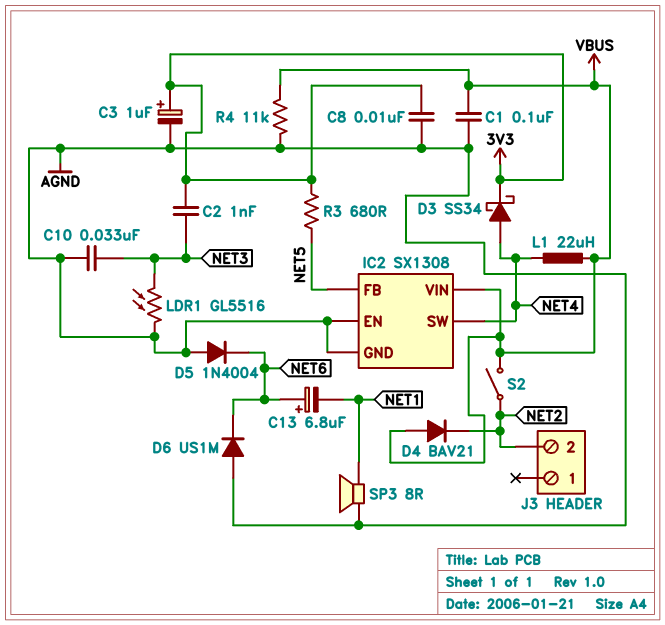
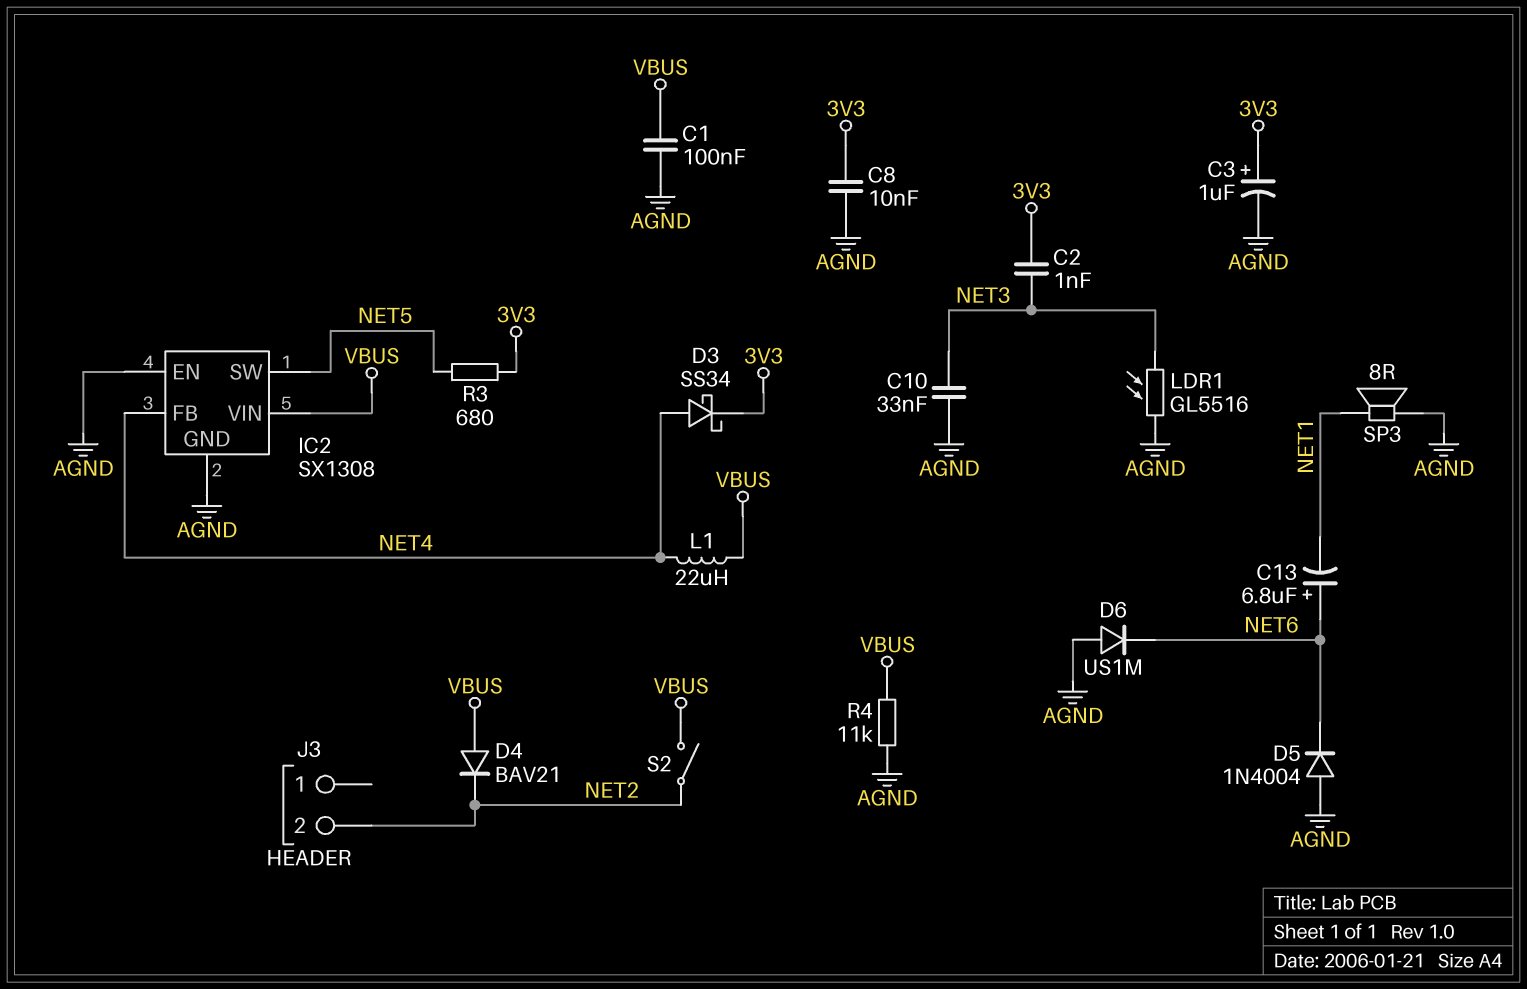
IC2 pin FB: NET5 -> NET4
IC2 pin SW: NET4 -> NET5

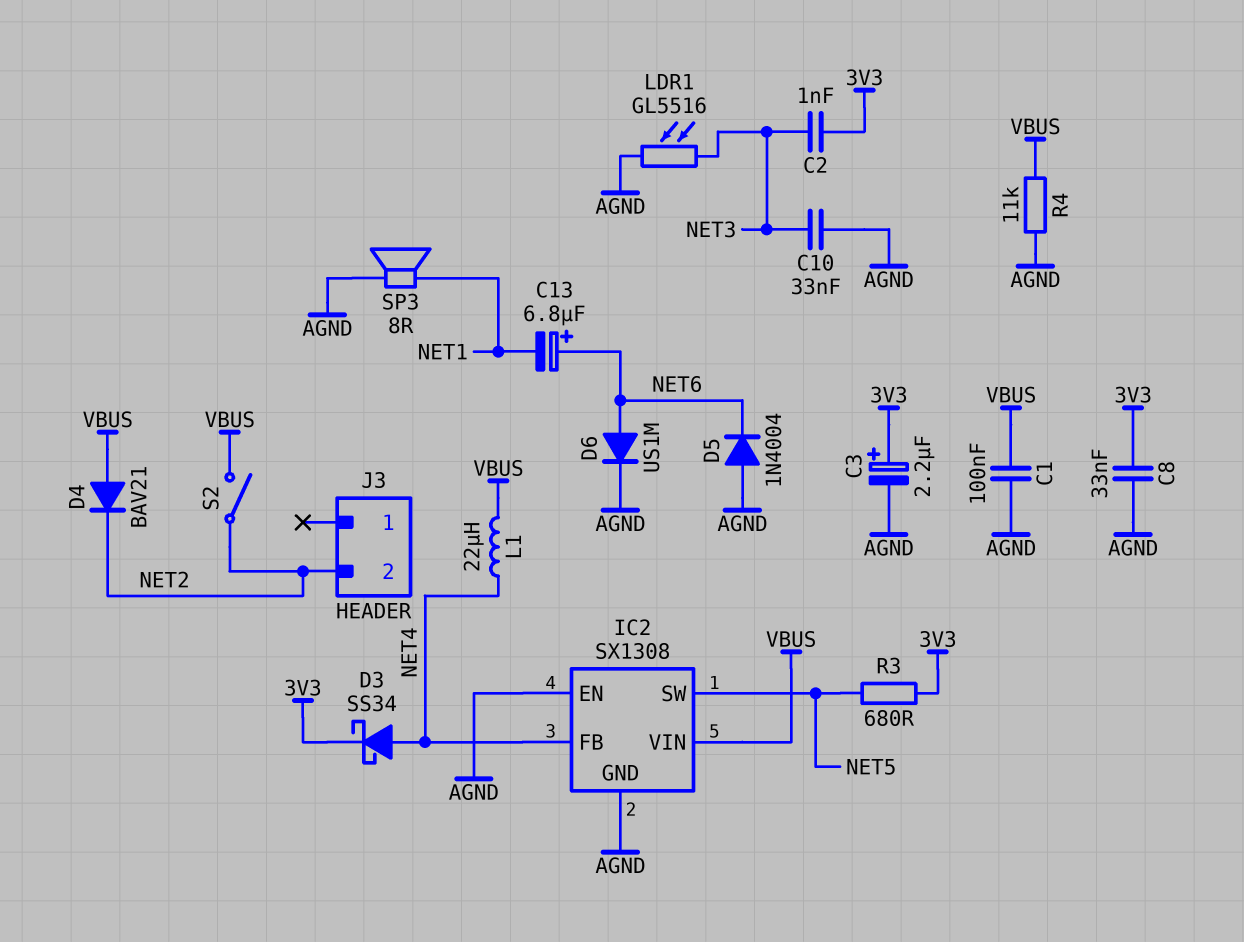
C3: 1uF (plus 3V3, minus AGND) -> 2.2uF (plus 3V3, minus AGND)
C8: 10nF (3V3, AGND) -> 33nF (3V3, AGND)
D6: diode US1M (A AGND, K NET6) -> diode US1M (A NET6, K AGND)

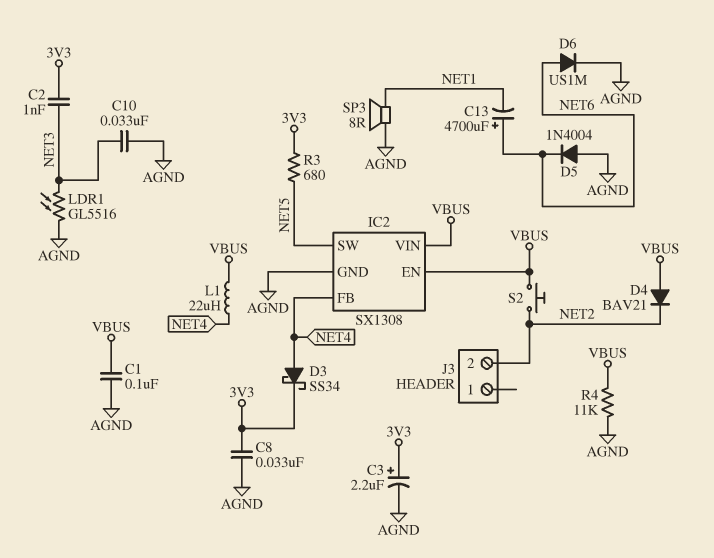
C13: 6.8uF (plus NET6, minus NET1) -> 4700uF (plus NET6, minus NET1)
IC2 pin EN: AGND -> VBUS
S2: switch (NET2, VBUS) -> button (NET2, VBUS)

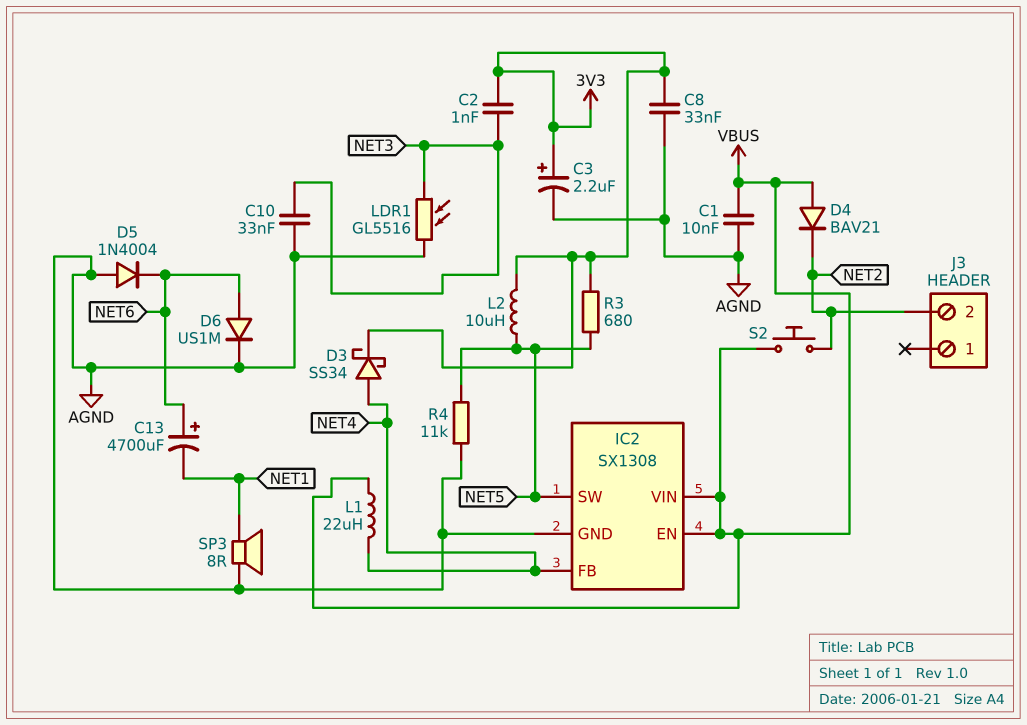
C1: 100nF (AGND, VBUS) -> 10nF (AGND, VBUS)
L2: none -> 10uH (3V3, NET5)
R4: 11k (AGND, VBUS) -> 11k (AGND, NET5)

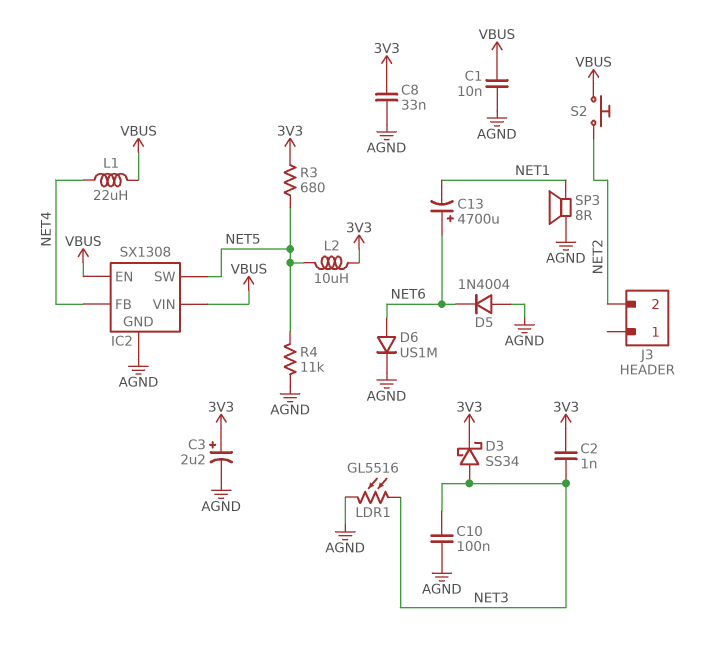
C10: 33nF (AGND, NET3) -> 100nF (AGND, NET3)
D3: schottky SS34 (A NET4, K 3V3) -> schottky SS34 (A NET3, K 3V3)
D4: diode BAV21 (A VBUS, K NET2) -> none

